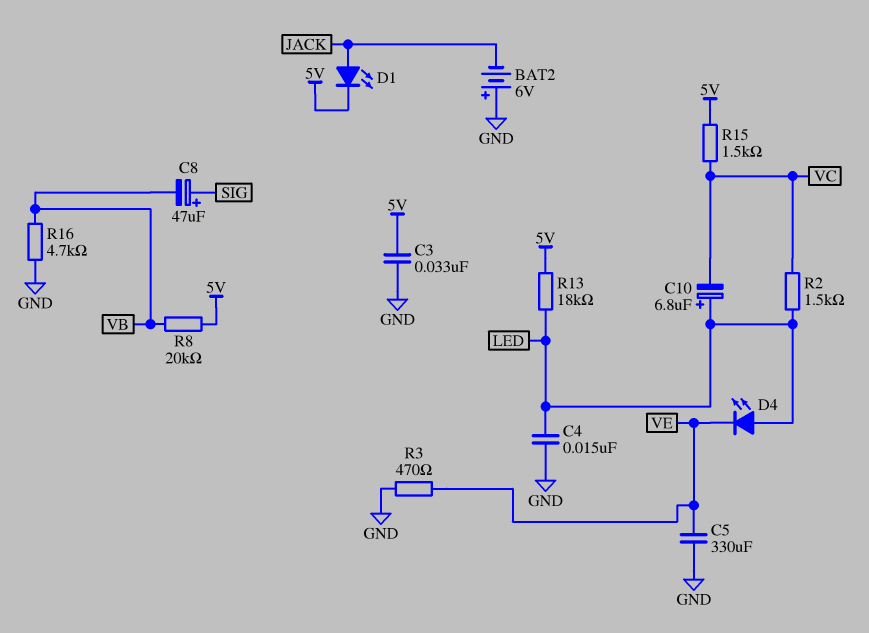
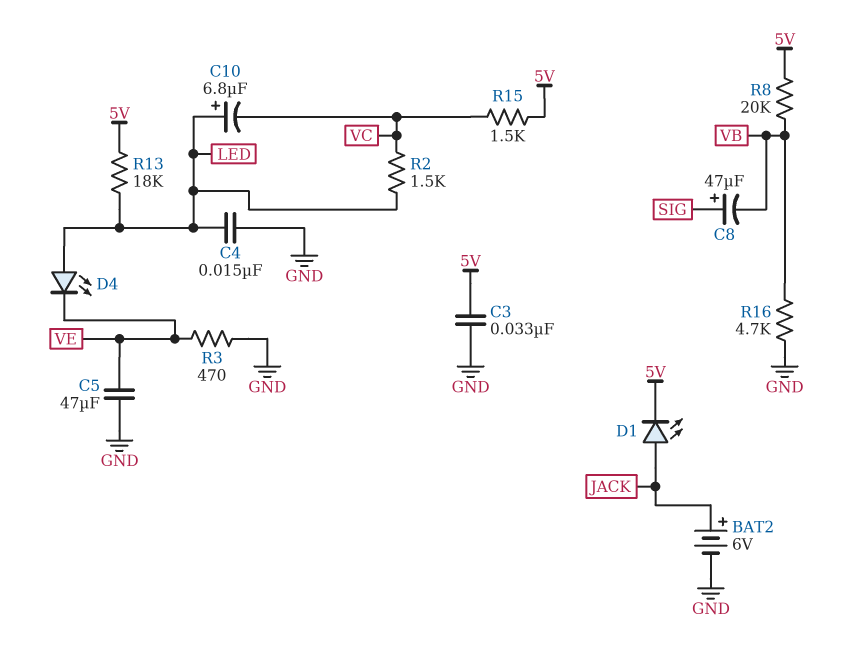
BAT2: 6V (plus GND, minus JACK) -> 6V (plus JACK, minus GND)
C5: 330uF (GND, VE) -> 47uF (GND, VE)

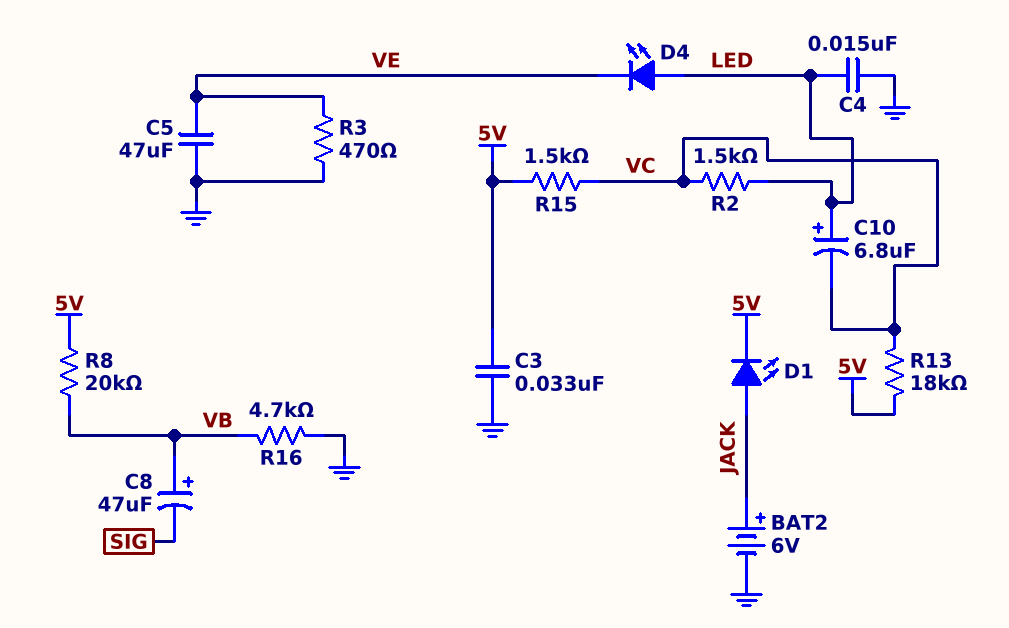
C8: 47uF (plus SIG, minus VB) -> 47uF (plus VB, minus SIG)
R13: 18k (5V, LED) -> 18k (5V, VC)

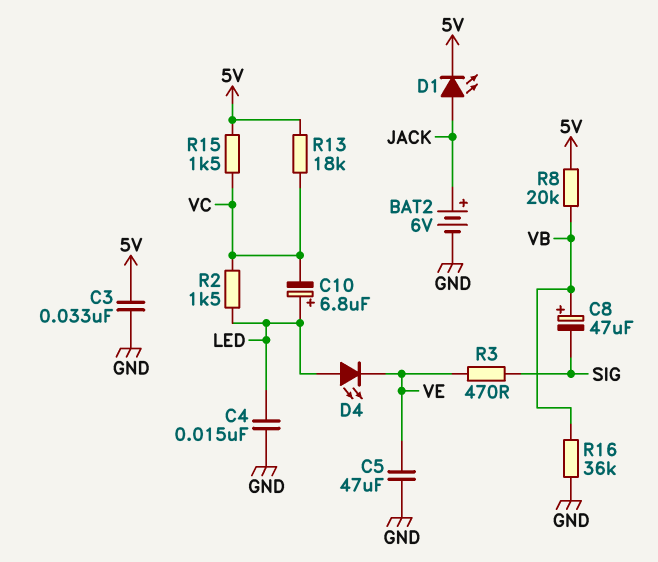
R3: 470 (GND, VE) -> 470 (SIG, VE)
R16: 4.7k (GND, VB) -> 36k (GND, VB)

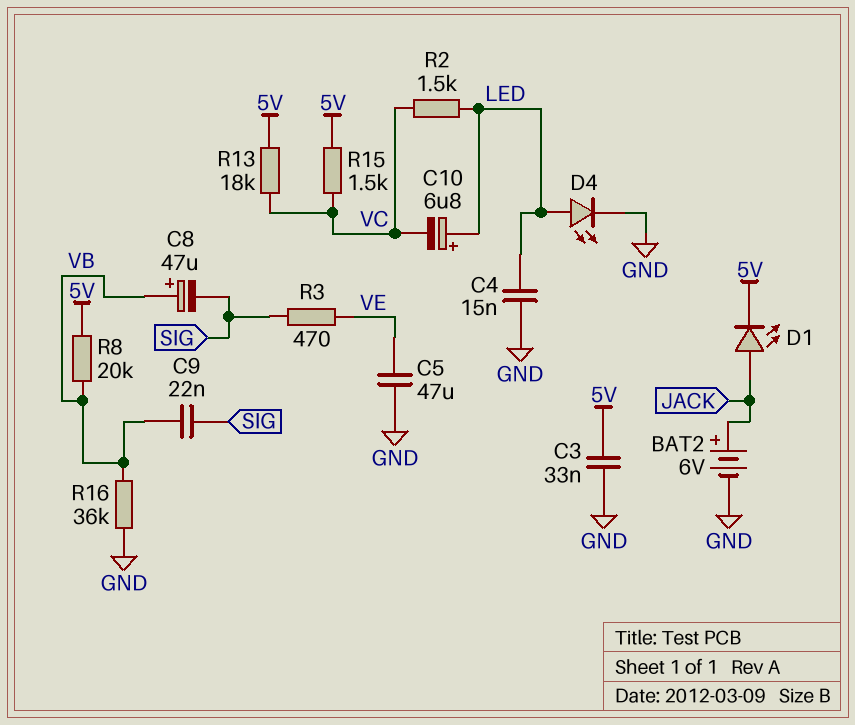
C9: none -> 22nF (SIG, VB)
D4: LED (A LED, K VE) -> LED (A LED, K GND)

